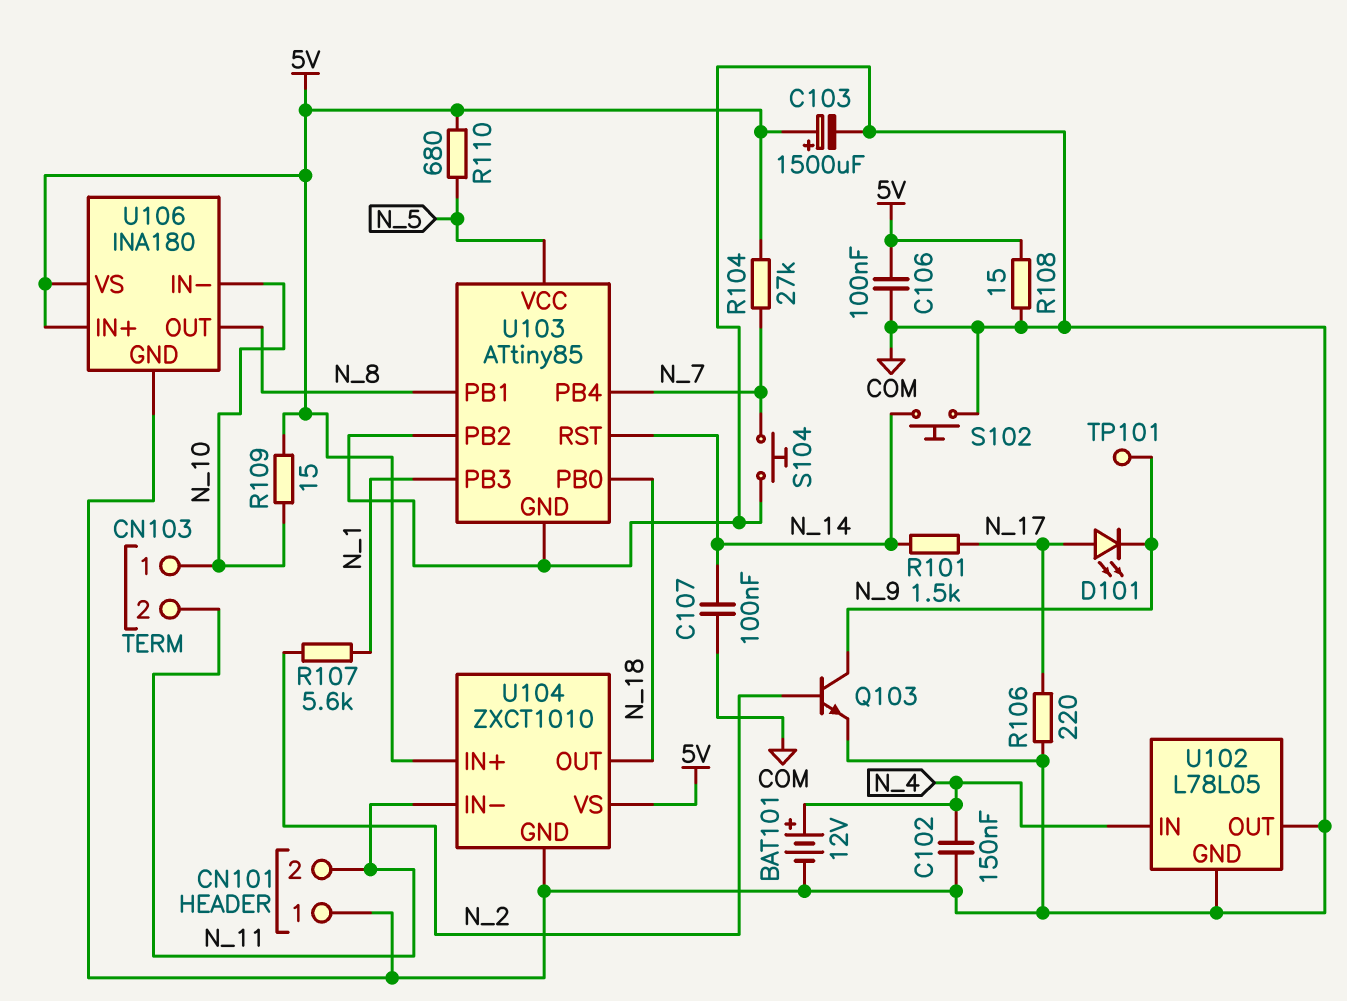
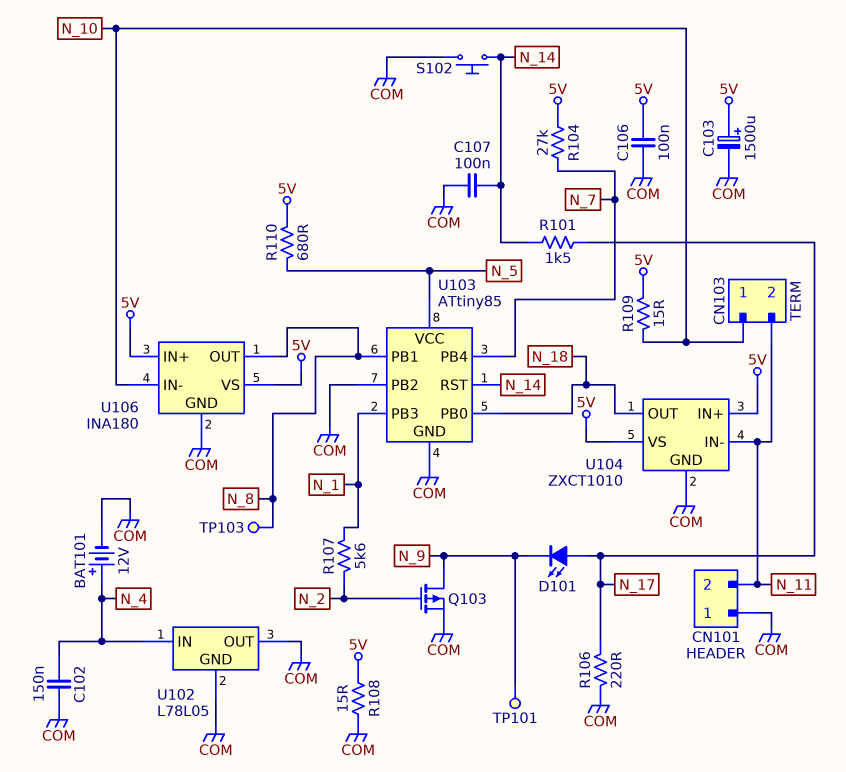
Q103: NPN (B N_2, C N_9, E COM) -> PMOS (G N_2, D N_9, S COM)
S104: button (COM, N_7) -> none
TP103: none -> test point (N_8)

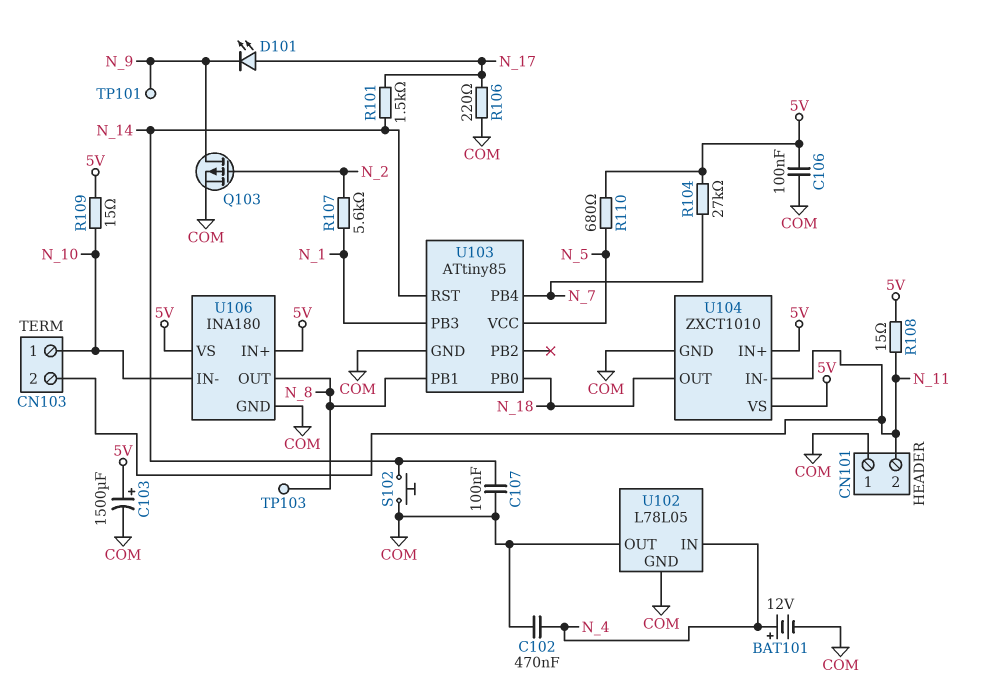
C102: 150nF (COM, N_4) -> 470nF (COM, N_4)
R108: 15 (5V, COM) -> 15 (5V, N_11)
U103 pin PB2: COM -> none

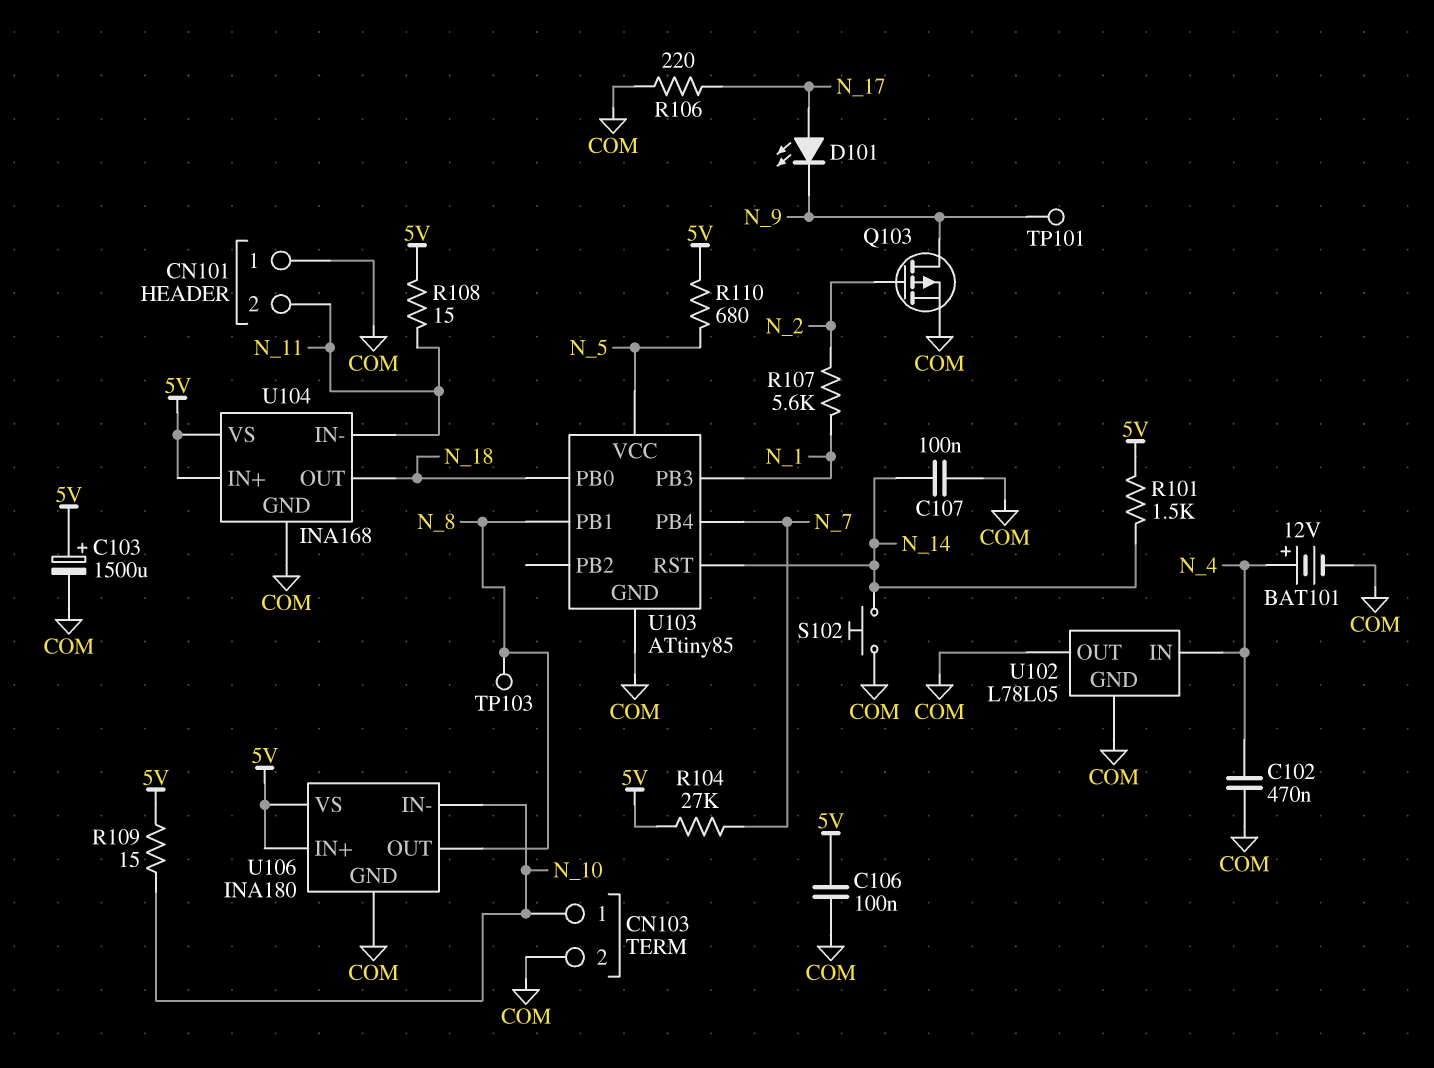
CN103 pin 2: N_11 -> COM
R101: 1.5k (N_14, N_17) -> 1.5k (5V, N_14)
U104: ZXCT1010 -> INA168

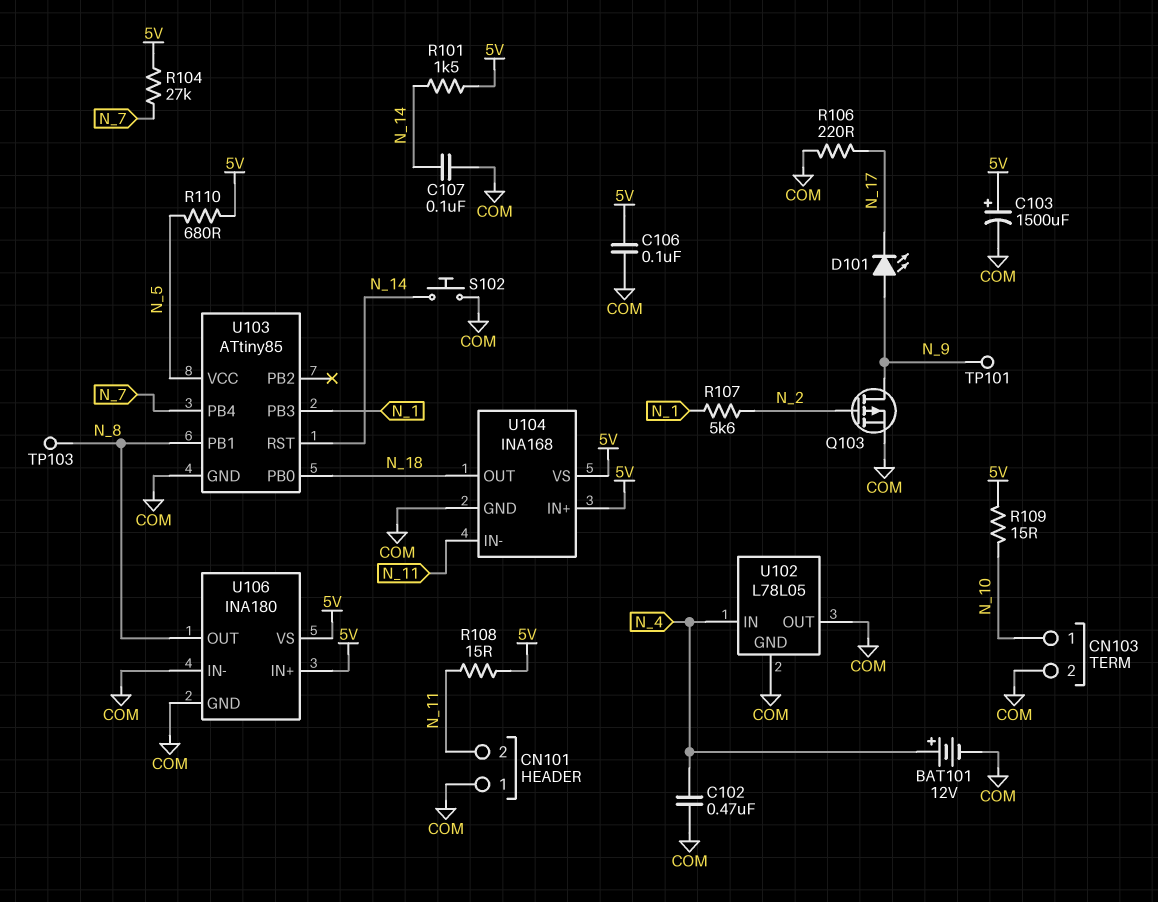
D101: LED (A N_17, K N_9) -> LED (A N_9, K N_17)
U106 pin IN-: N_10 -> COM

